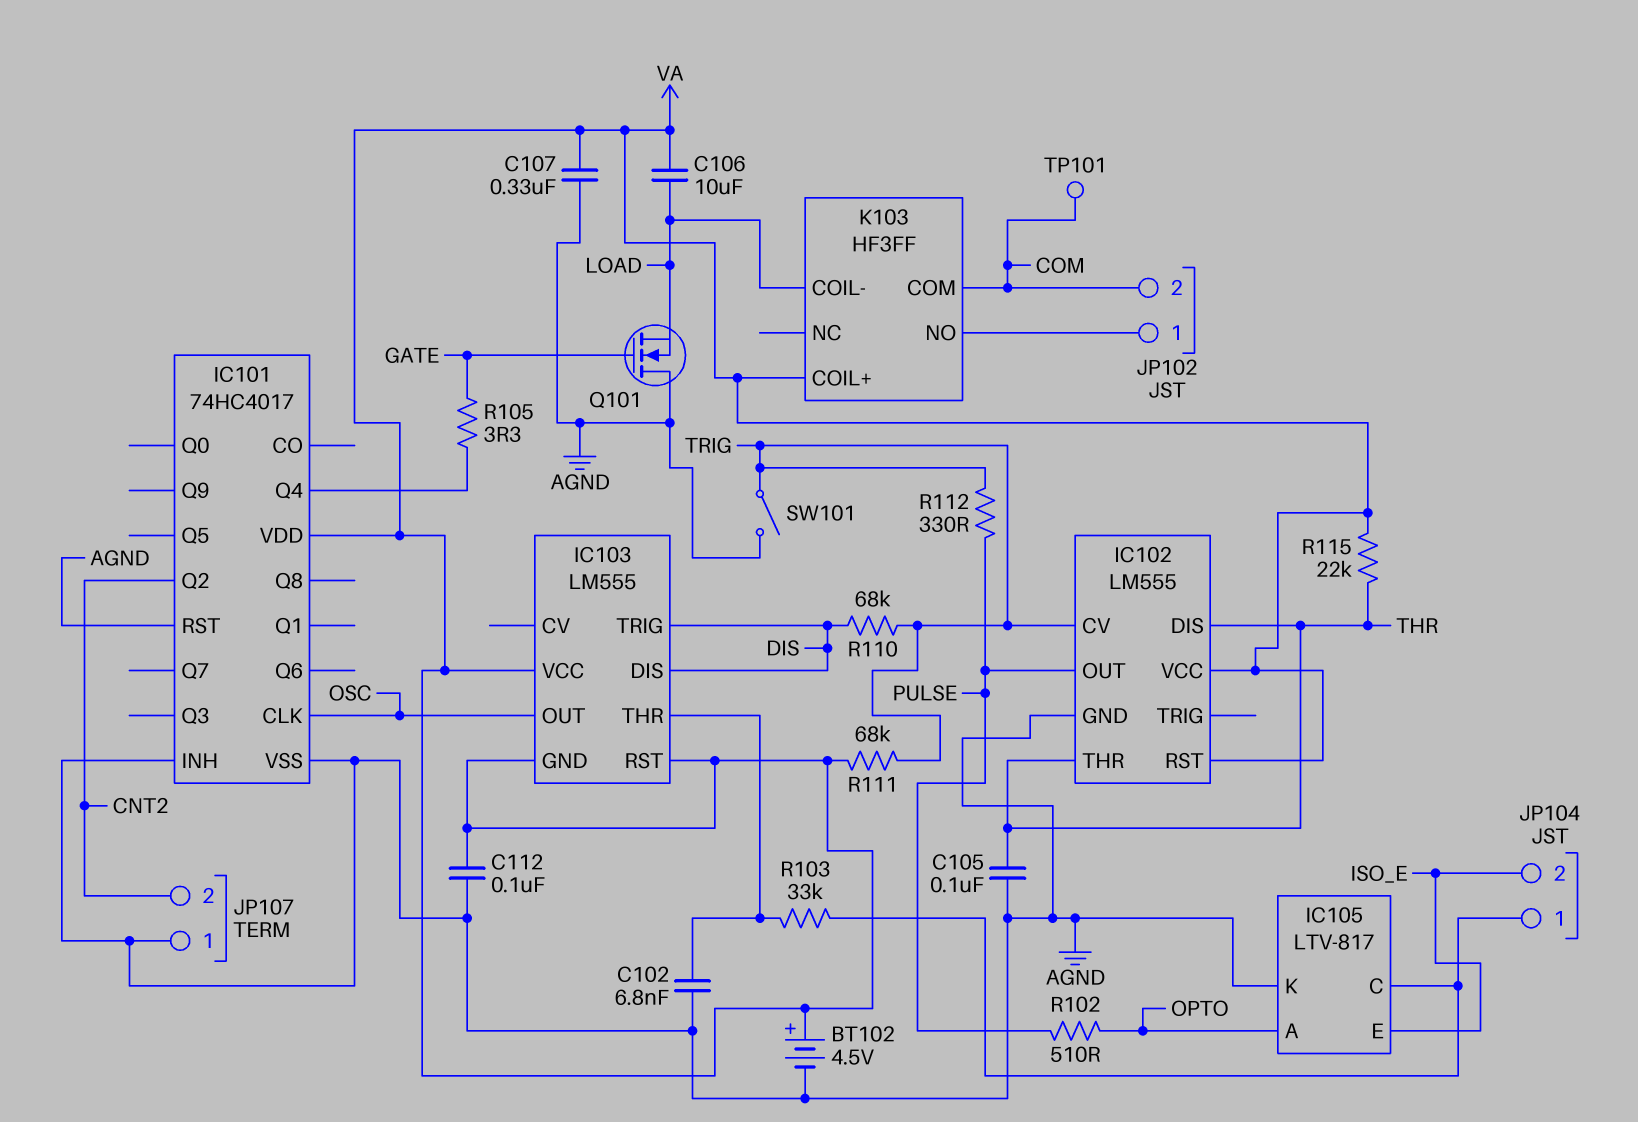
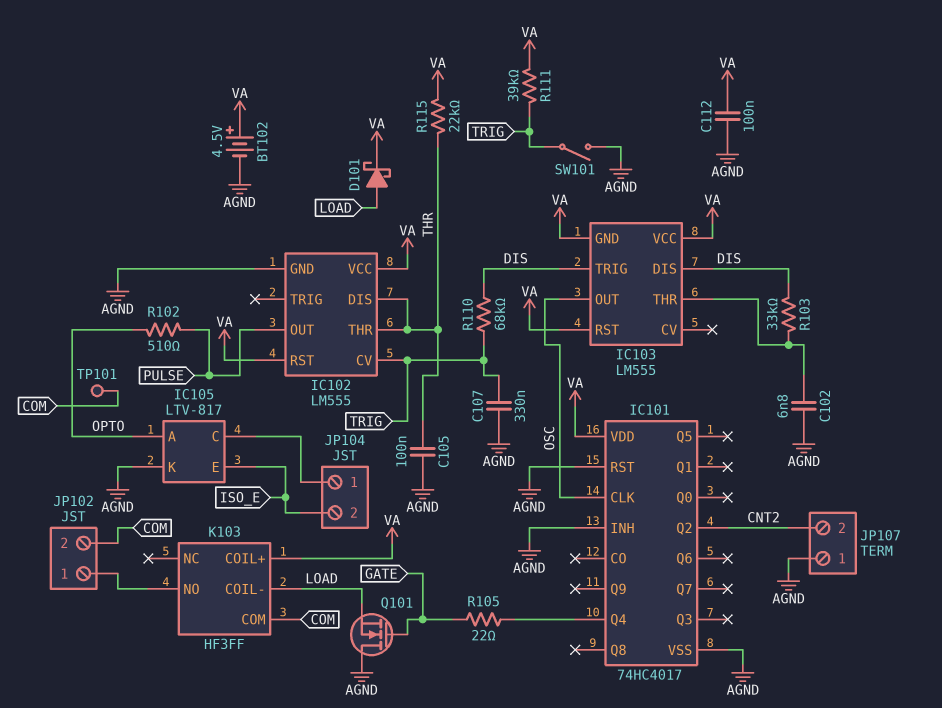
C106: 10uF (LOAD, VA) -> none
C107: 330nF (AGND, VA) -> 330nF (AGND, TRIG)
D101: none -> schottky (A LOAD, K VA)
R103: 33k (IC103/THR, IC105/C) -> 33k (DIS, IC103/THR)
R105: 3.3 (GATE, IC101/Q4) -> 22 (GATE, IC101/Q4)
R111: 68k (TRIG, VA) -> 39k (TRIG, VA)
R112: 330 (PULSE, TRIG) -> none

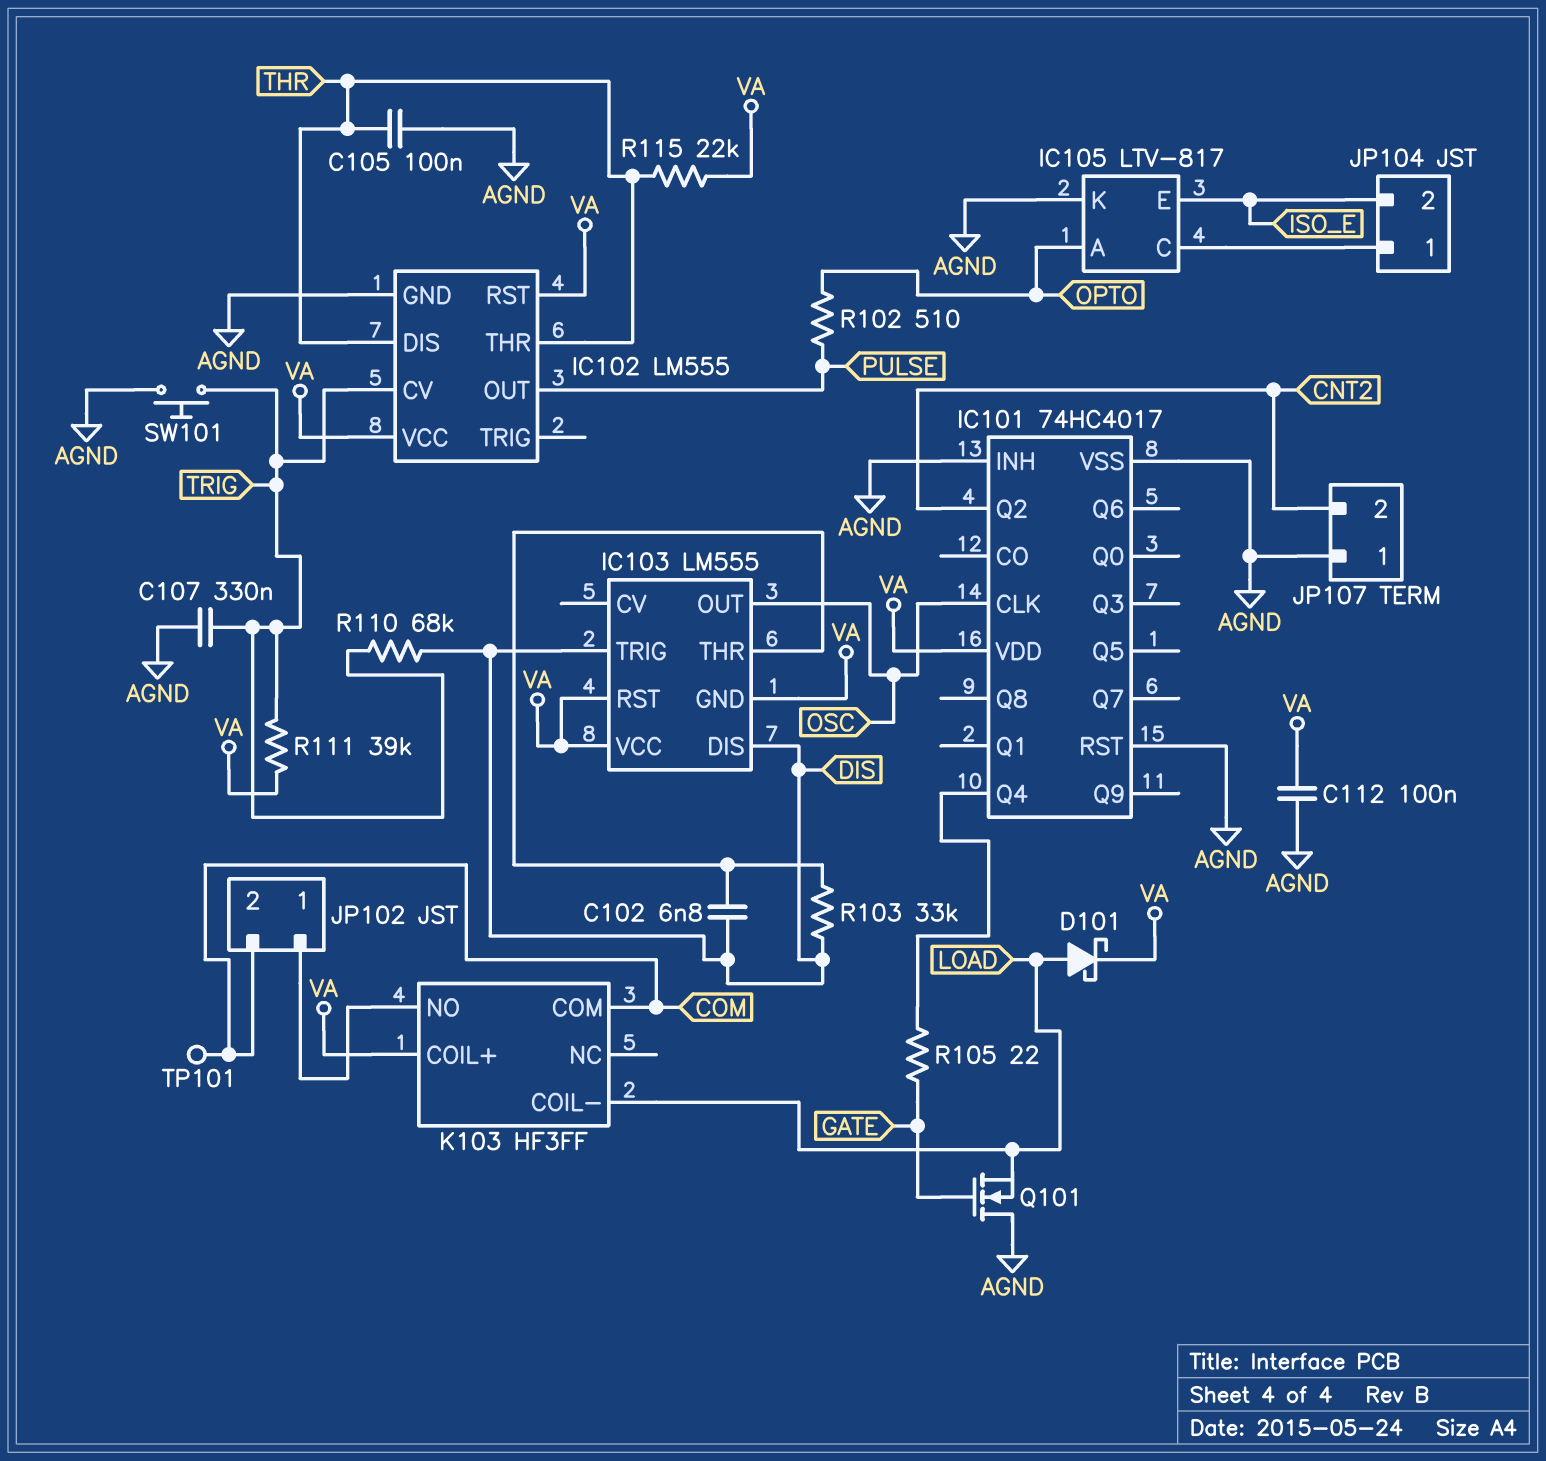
BT102: 4.5V (plus VA, minus AGND) -> none
C102: 6.8nF (AGND, IC103/THR) -> 6.8nF (DIS, IC103/THR)
SW101: switch (AGND, TRIG) -> button (AGND, TRIG)

